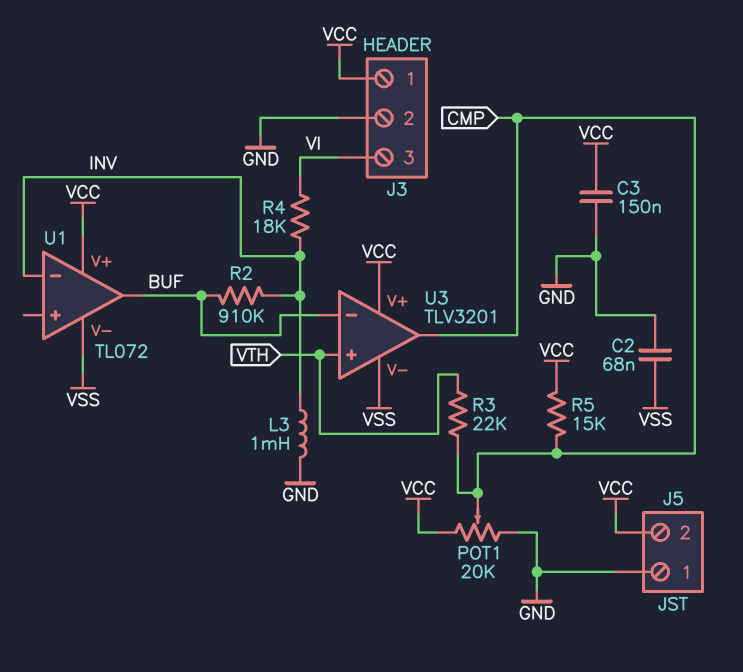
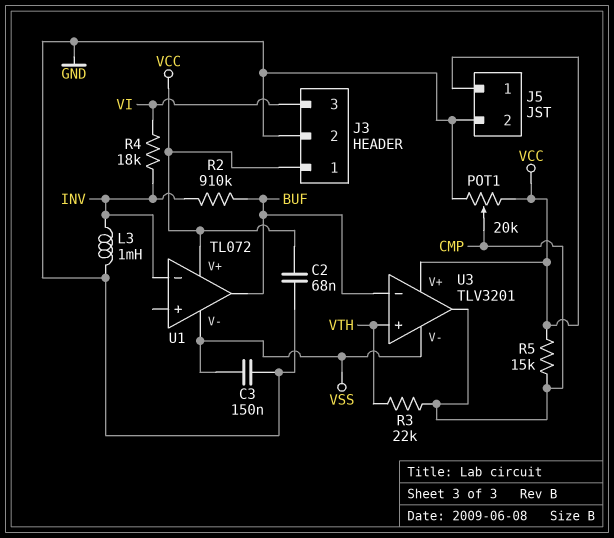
C2: 68nF (GND, VSS) -> 68nF (GND, VCC)
C3: 150nF (GND, VCC) -> 150nF (GND, VSS)
J5 pin 1: GND -> VCC
J5 pin 2: VCC -> GND

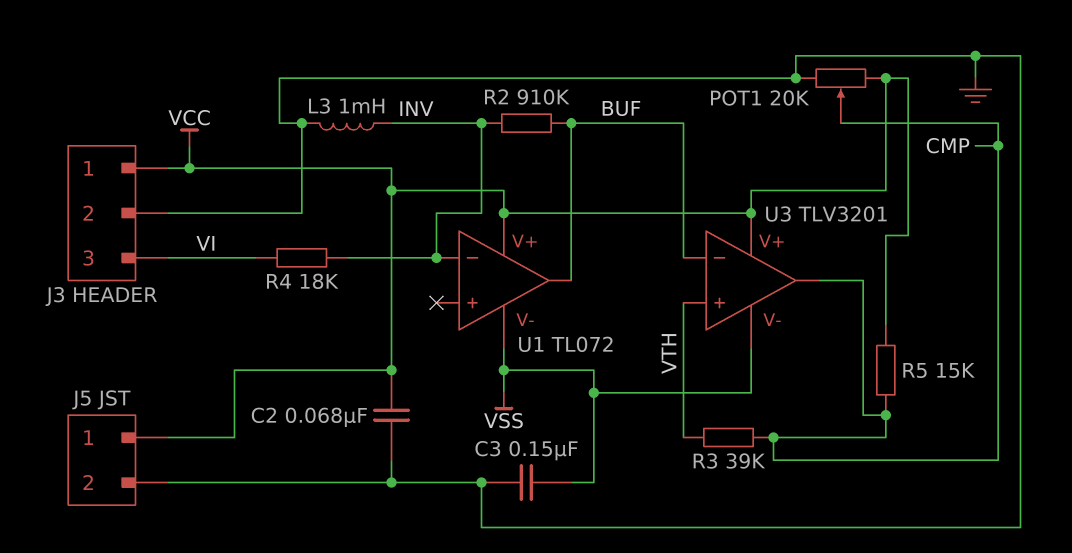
R3: 22k (CMP, VTH) -> 39k (CMP, VTH)

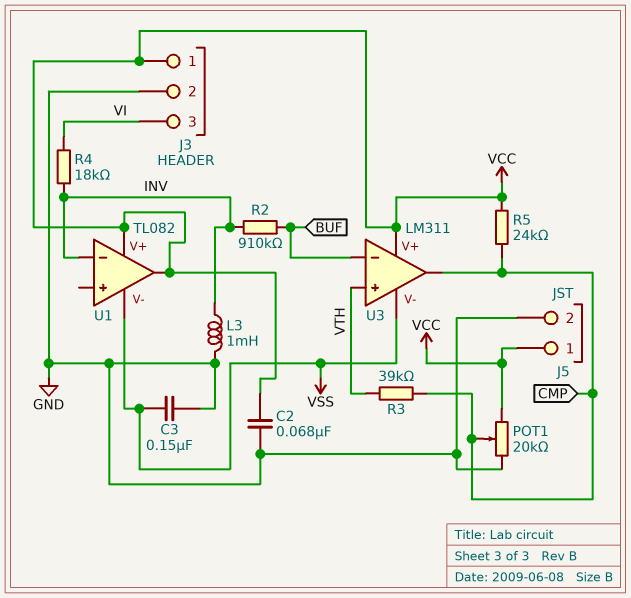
R5: 15k (CMP, VCC) -> 24k (CMP, VCC)
U1: TL072 -> TL082
U1 pin out: BUF -> VCC
U3: TLV3201 -> LM311

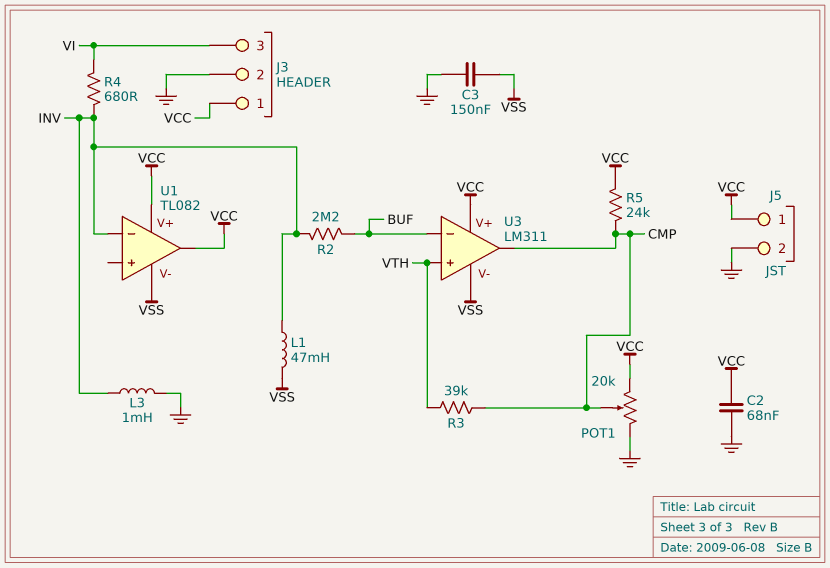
L1: none -> 47mH (INV, VSS)
R2: 910k (BUF, INV) -> 2.2M (BUF, INV)
R4: 18k (INV, VI) -> 680 (INV, VI)

